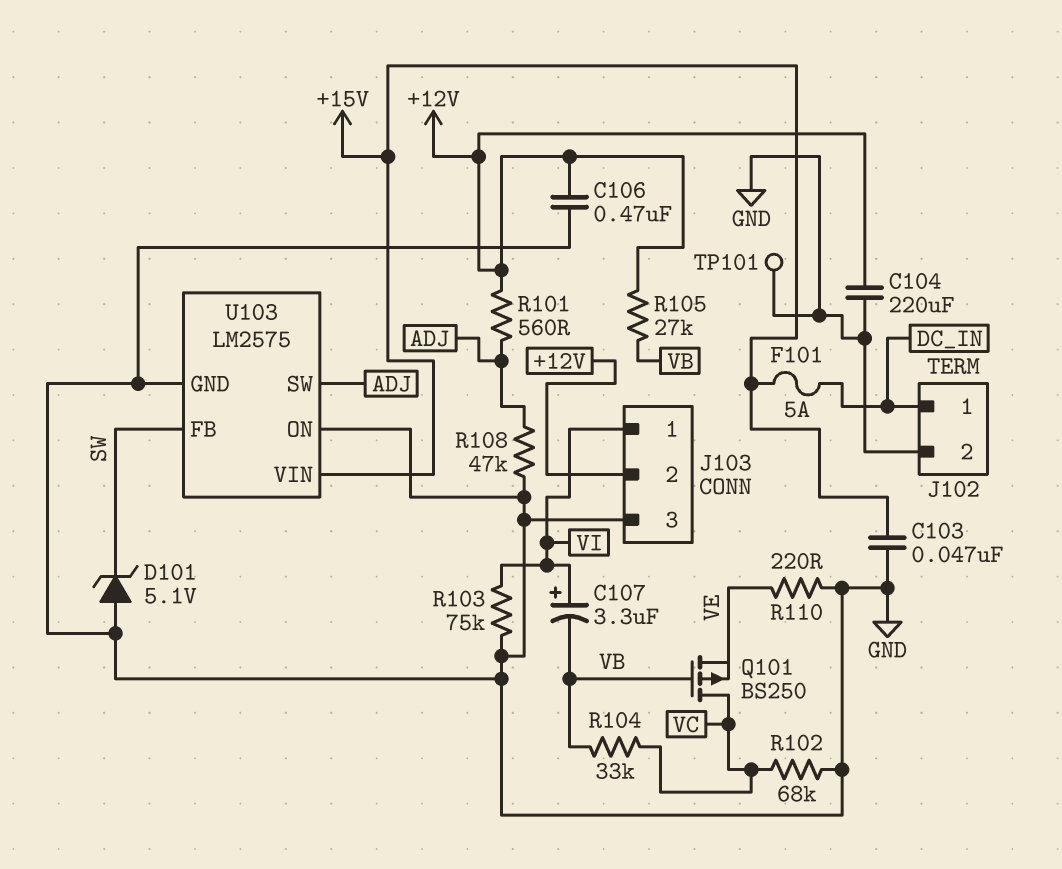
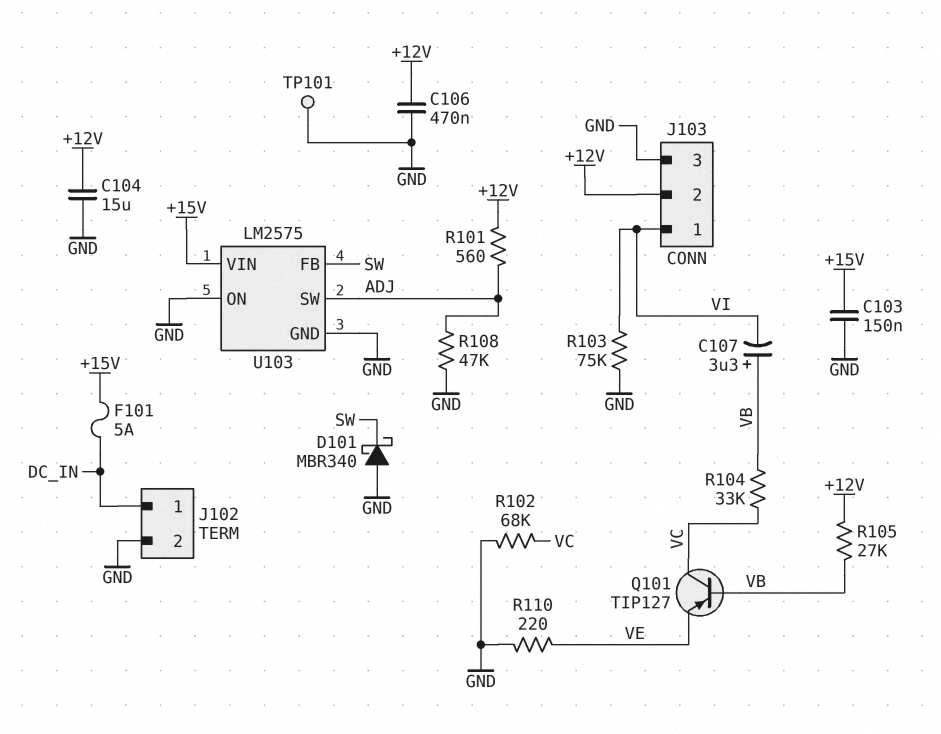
C103: 47nF (+15V, GND) -> 150nF (+15V, GND)
C104: 220uF (+12V, GND) -> 15uF (+12V, GND)
C107: 3.3uF (plus VI, minus VB) -> 3.3uF (plus VB, minus VI)
D101: zener 5.1V (A GND, K SW) -> schottky MBR340 (A GND, K SW)
Q101: PMOS BS250 (G VB, D VC, S VE) -> PNP TIP127 (B VB, C VC, E VE)

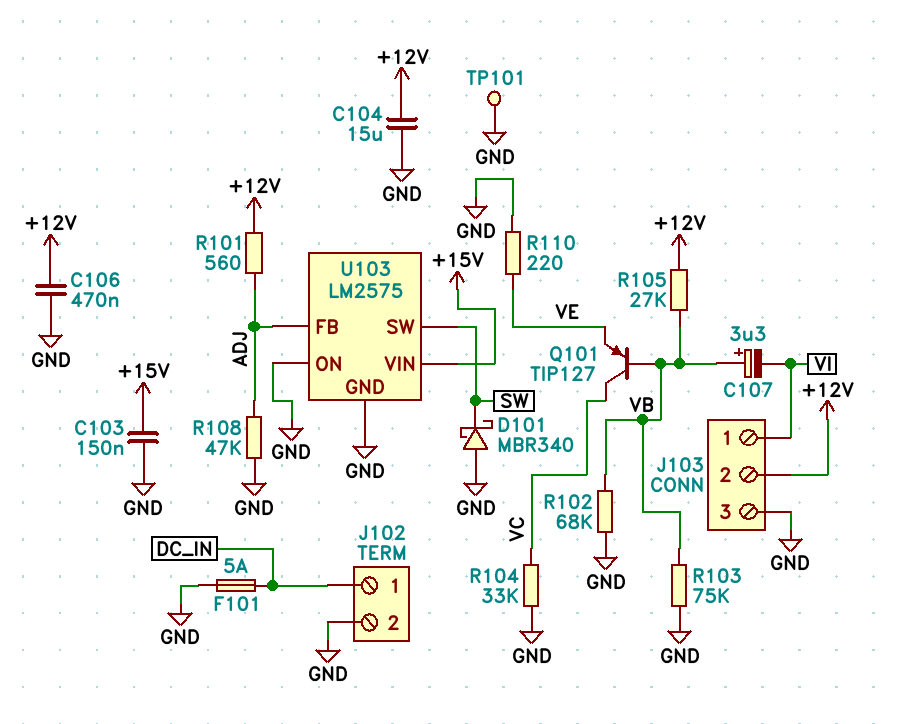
F101: 5A (+15V, DC_IN) -> 5A (DC_IN, GND)
R102: 68k (GND, VC) -> 68k (GND, VB)
R103: 75k (GND, VI) -> 75k (GND, VB)
R104: 33k (VB, VC) -> 33k (GND, VC)
U103 pin FB: SW -> ADJ
U103 pin SW: ADJ -> SW

